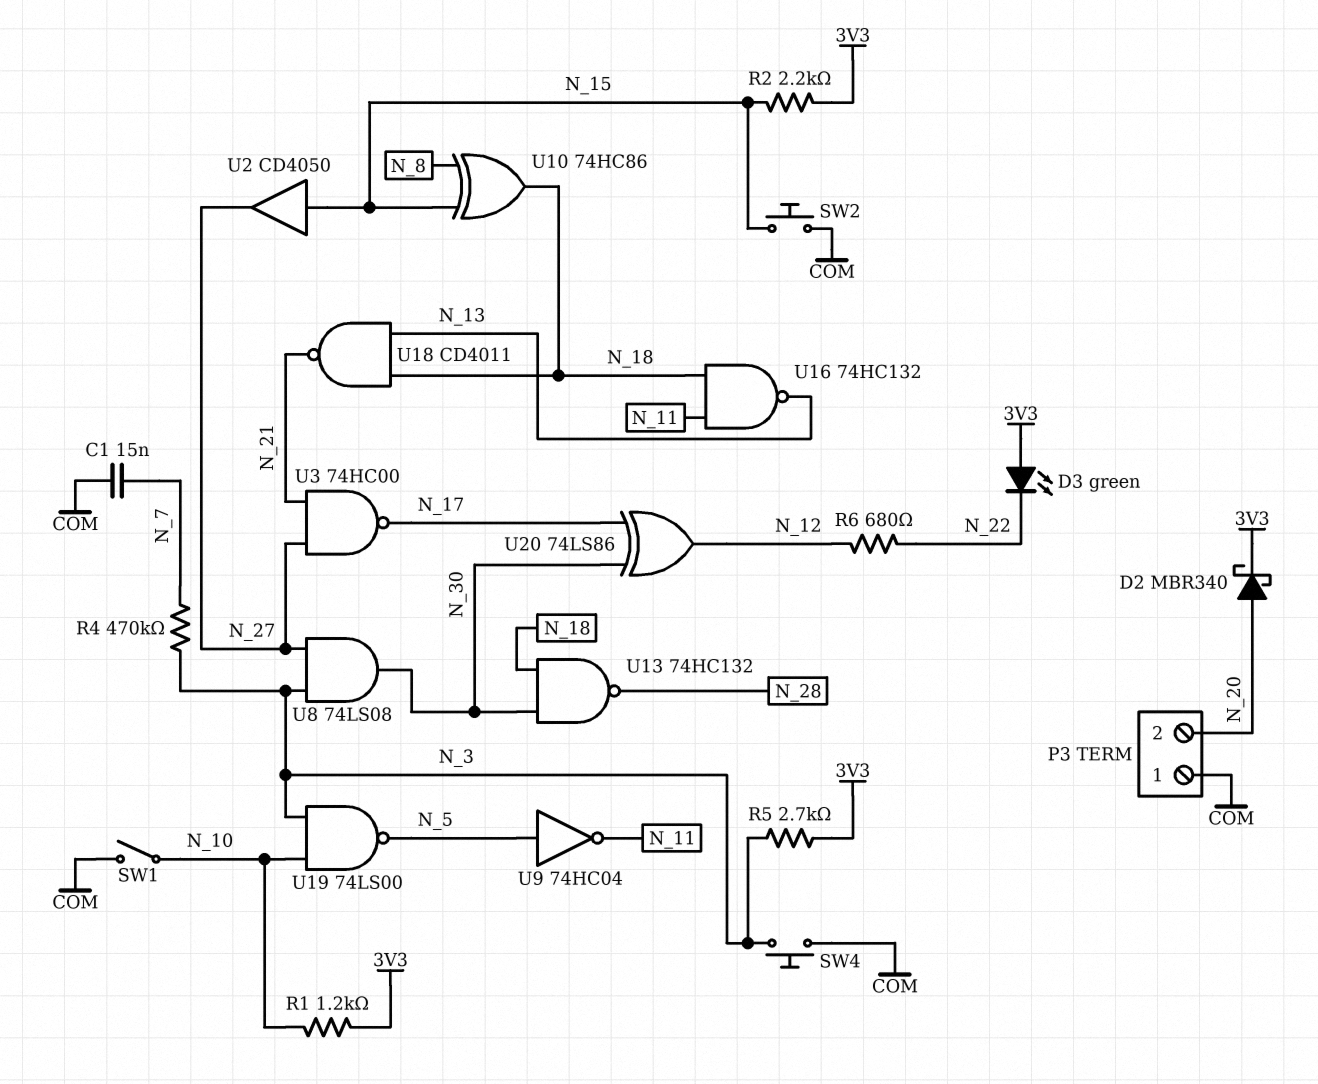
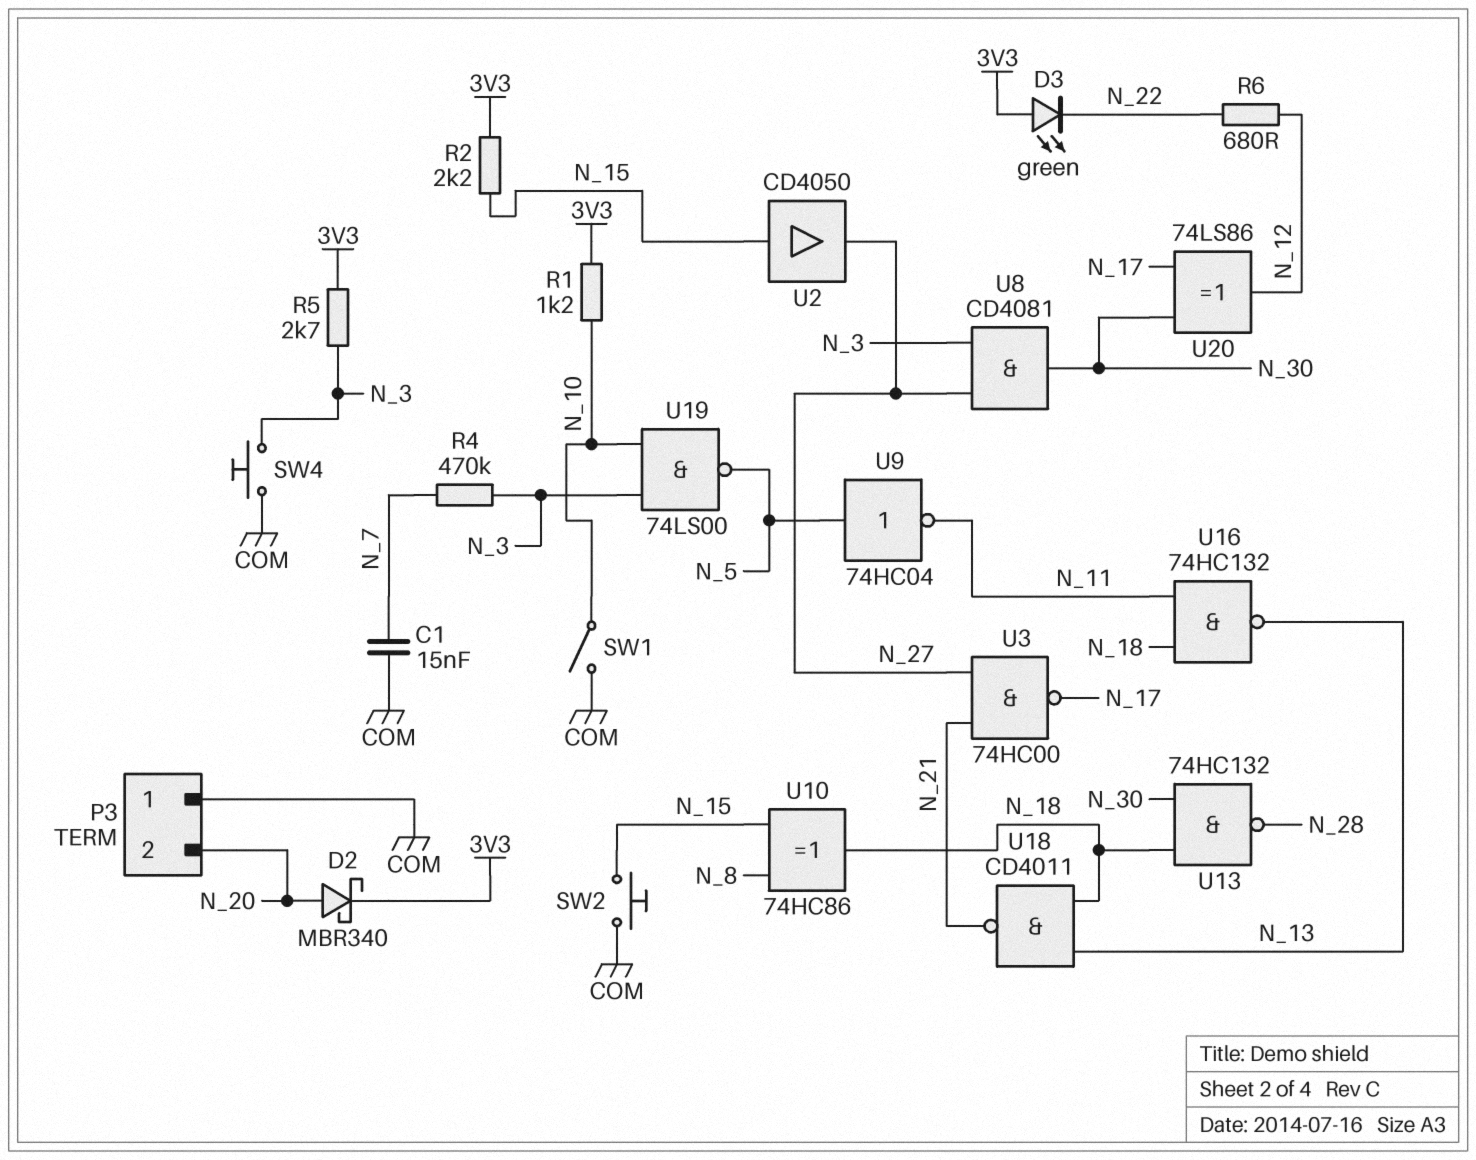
U8: AND 74LS08 (in N_3, in N_27, out N_30) -> AND CD4081 (in N_3, in N_27, out N_30)

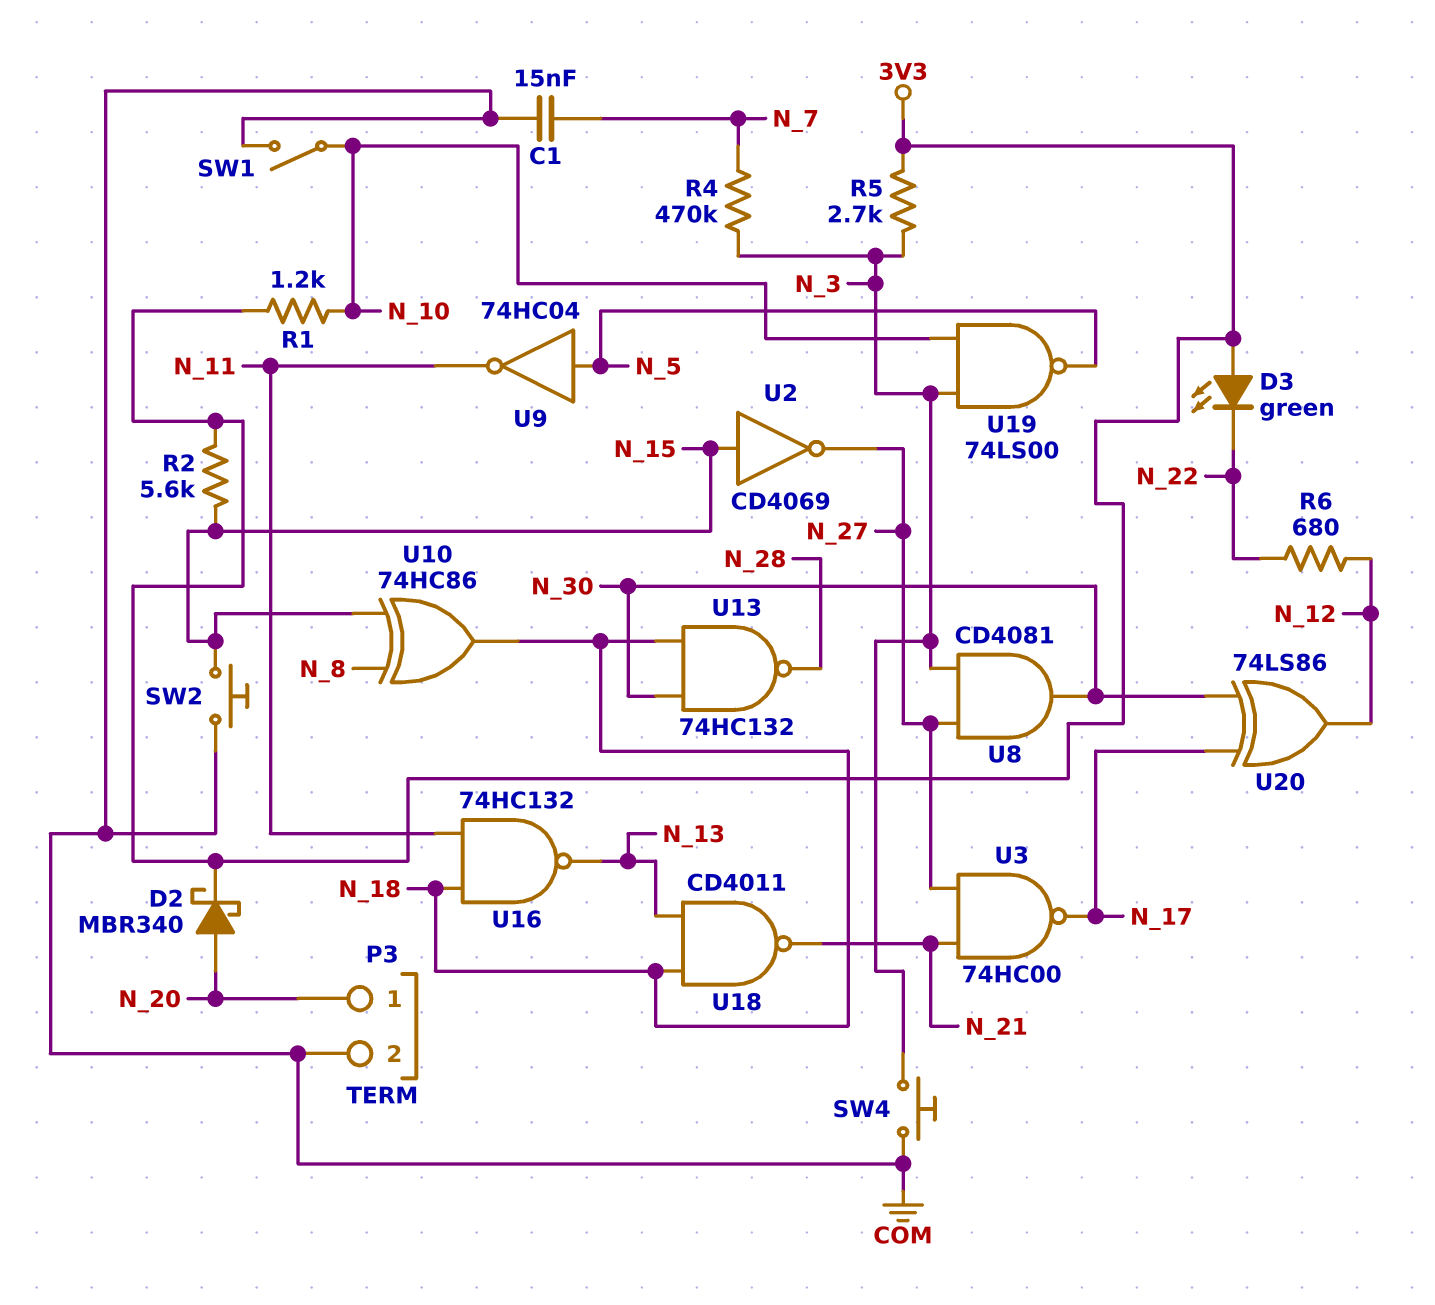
P3 pin 1: COM -> N_20
P3 pin 2: N_20 -> COM
R2: 2.2k (3V3, N_15) -> 5.6k (3V3, N_15)
U2: buffer CD4050 (in N_15, out N_27) -> NOT CD4069 (in N_15, out N_27)

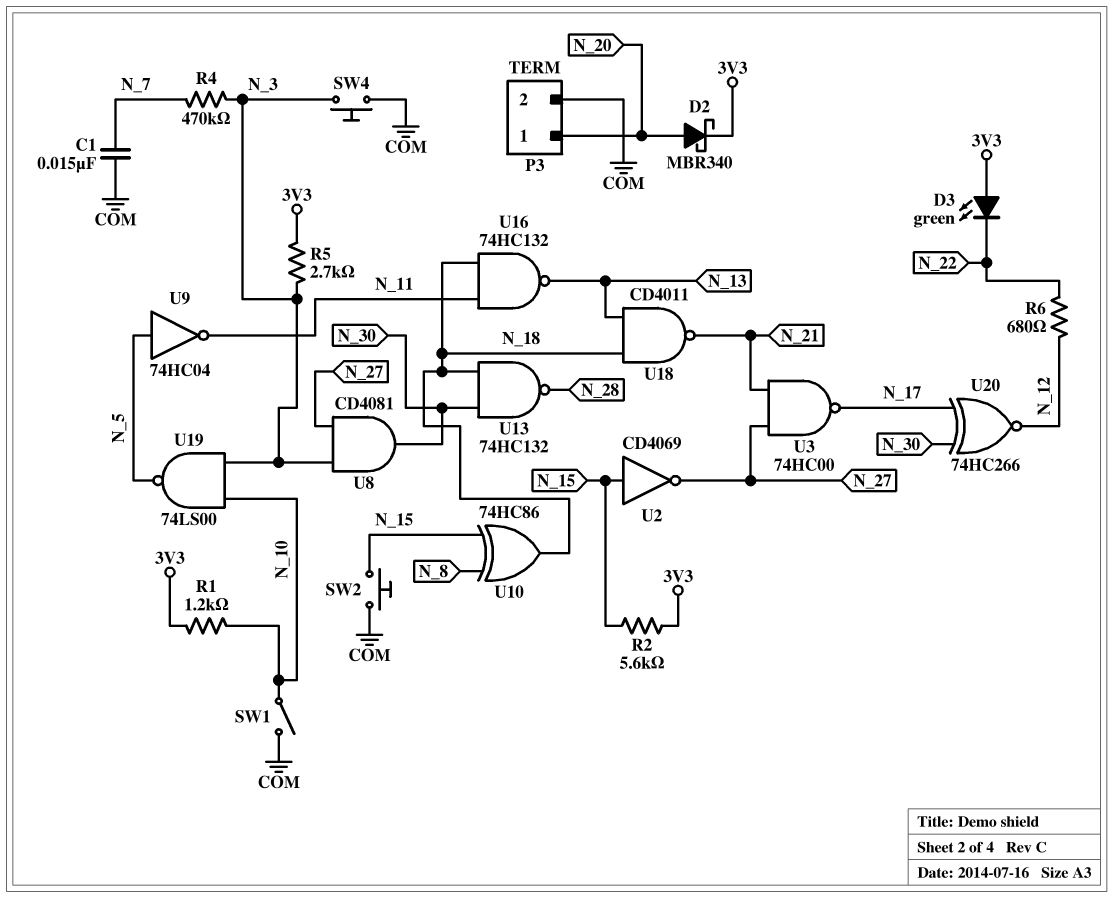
U20: XOR 74LS86 (in N_17, in N_30, out N_12) -> XNOR 74HC266 (in N_17, in N_30, out N_12)

